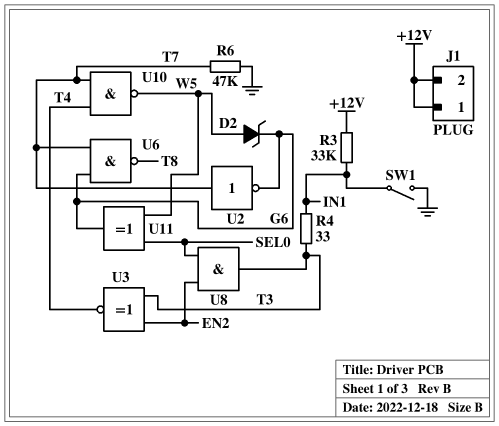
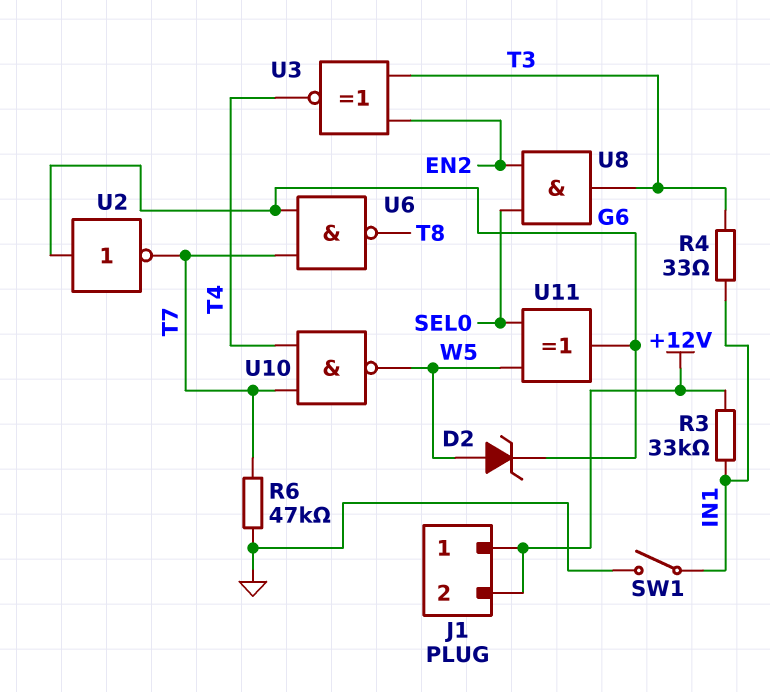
U2: NOT (in T7, out G6) -> NOT (in G6, out T7)

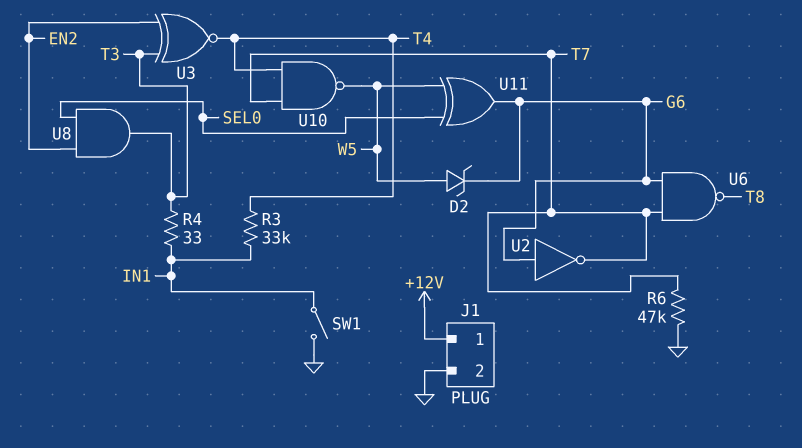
J1 pin 2: +12V -> GND
R3: 33k (+12V, IN1) -> 33k (IN1, T4)

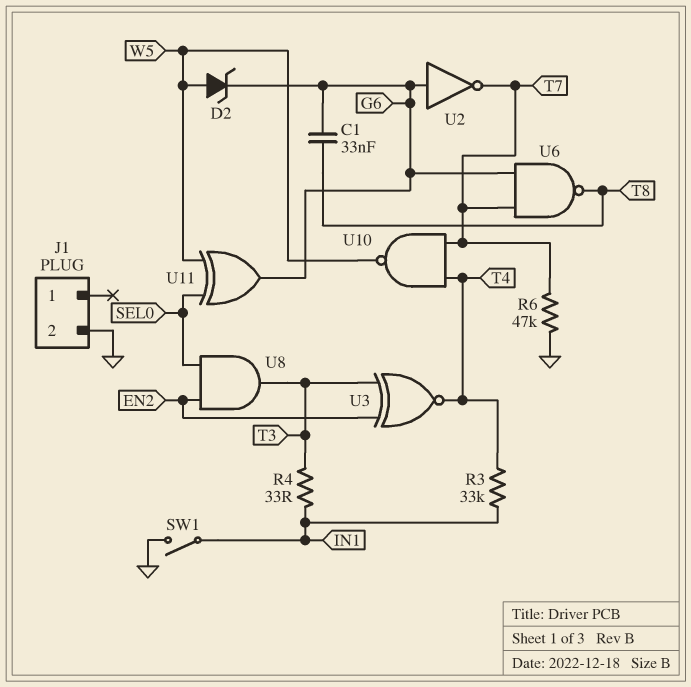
C1: none -> 33nF (G6, T8)
J1 pin 1: +12V -> none

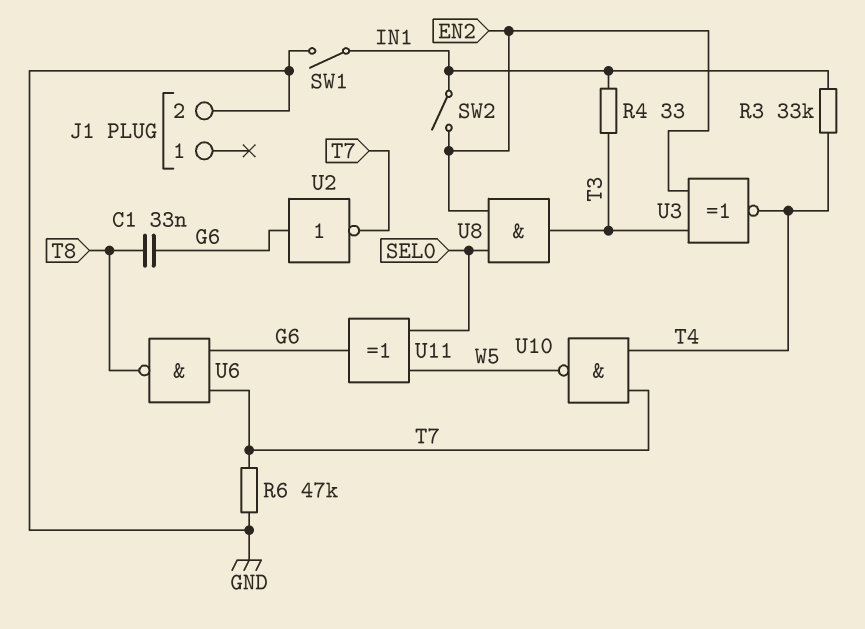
D2: zener (A W5, K G6) -> none
SW2: none -> switch (EN2, IN1)

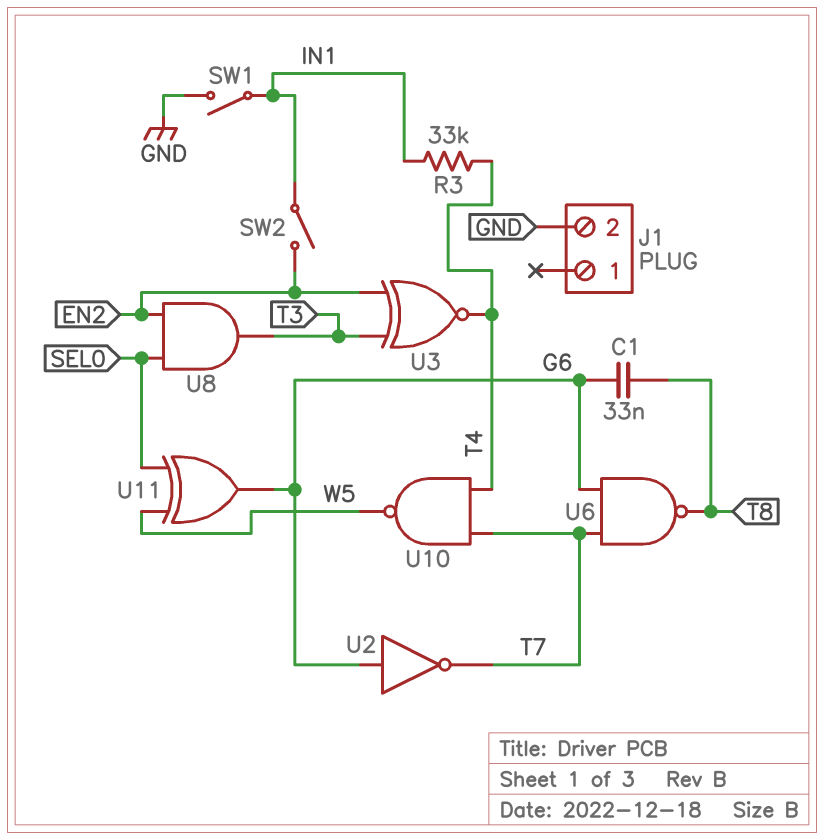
R4: 33 (IN1, T3) -> none
R6: 47k (GND, T7) -> none

